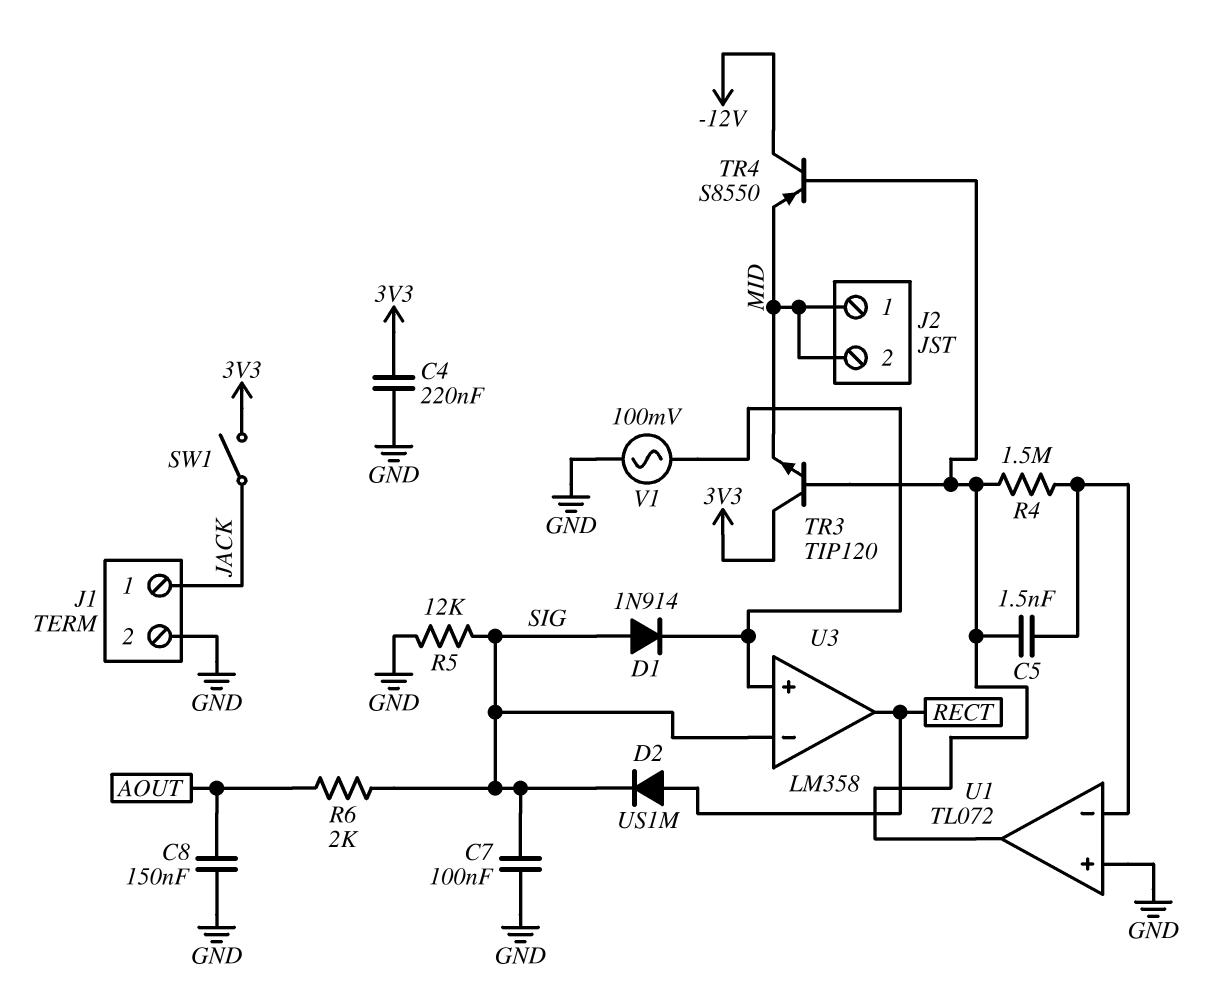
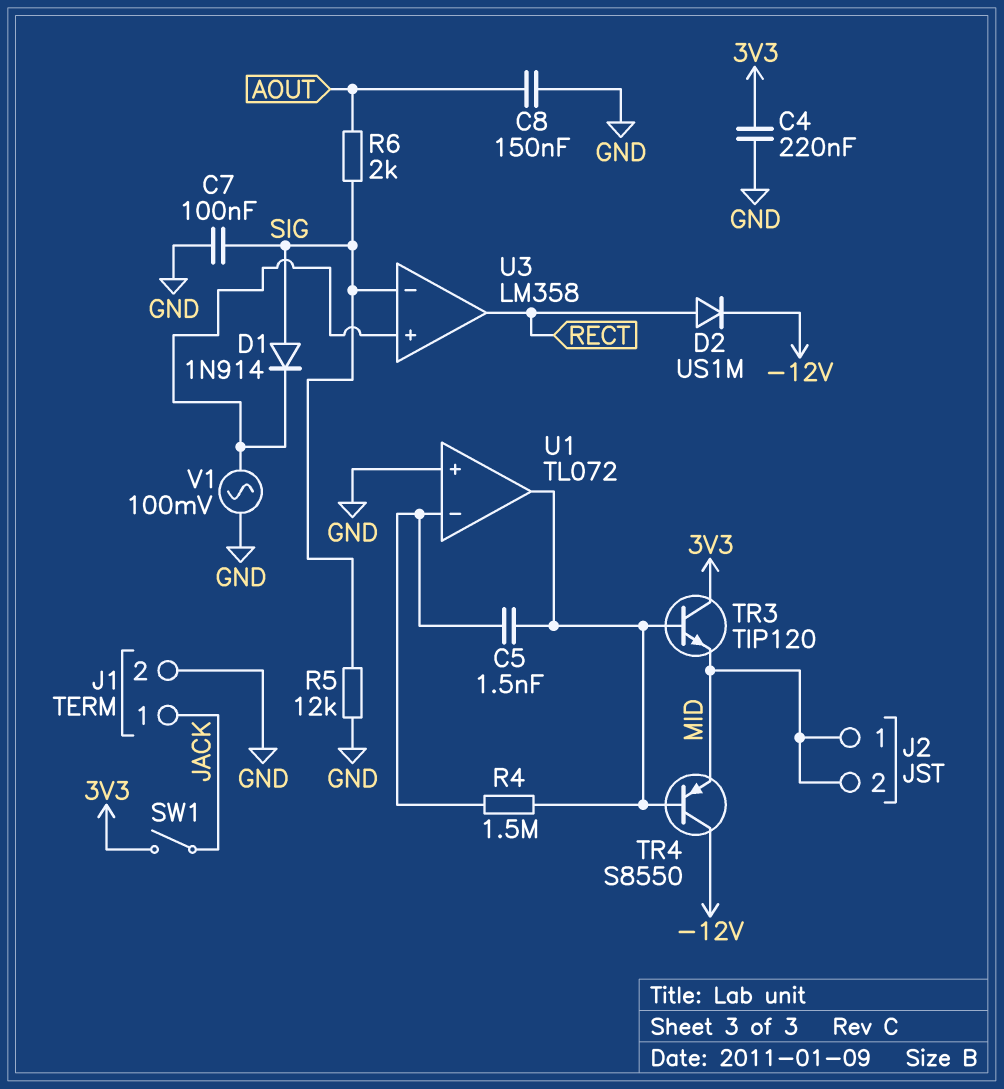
D2: diode US1M (A RECT, K SIG) -> diode US1M (A RECT, K -12V)

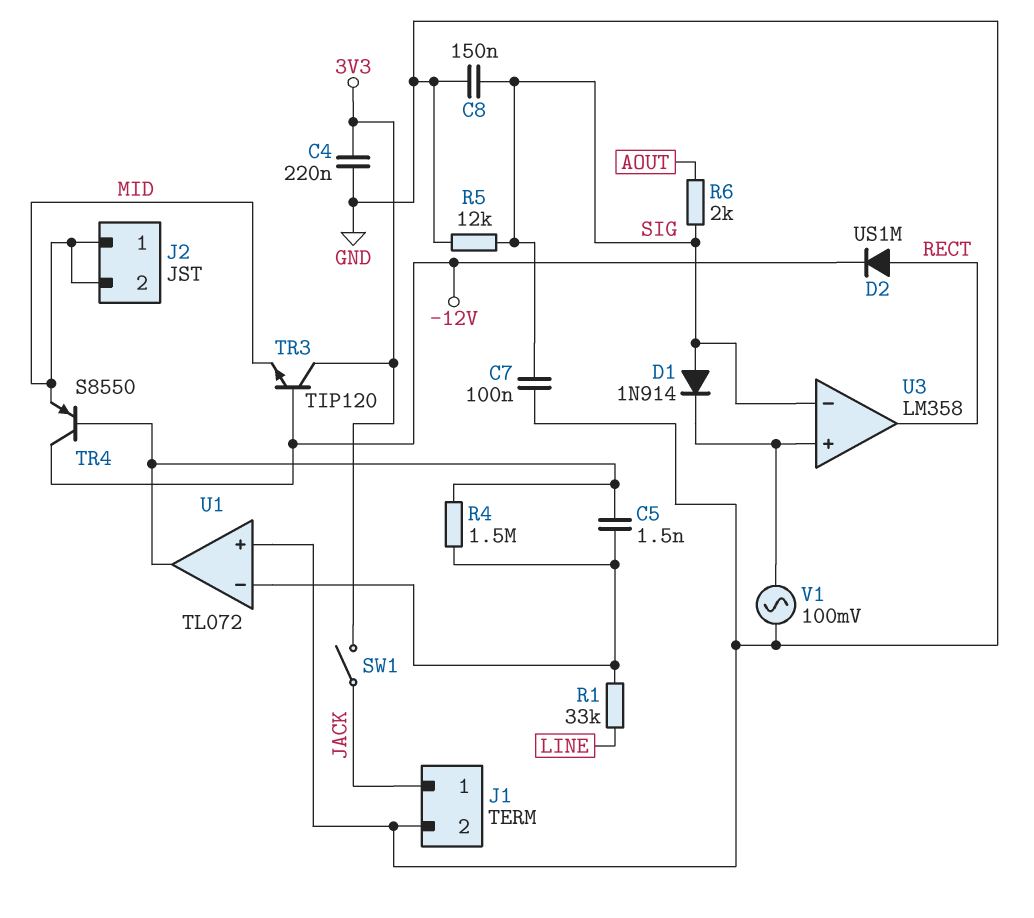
C8: 150nF (AOUT, GND) -> 150nF (GND, SIG)
R1: none -> 33k (LINE, U1/in-)
TR3: NPN TIP120 (B U1/out, C 3V3, E MID) -> NPN TIP120 (B -12V, C 3V3, E MID)

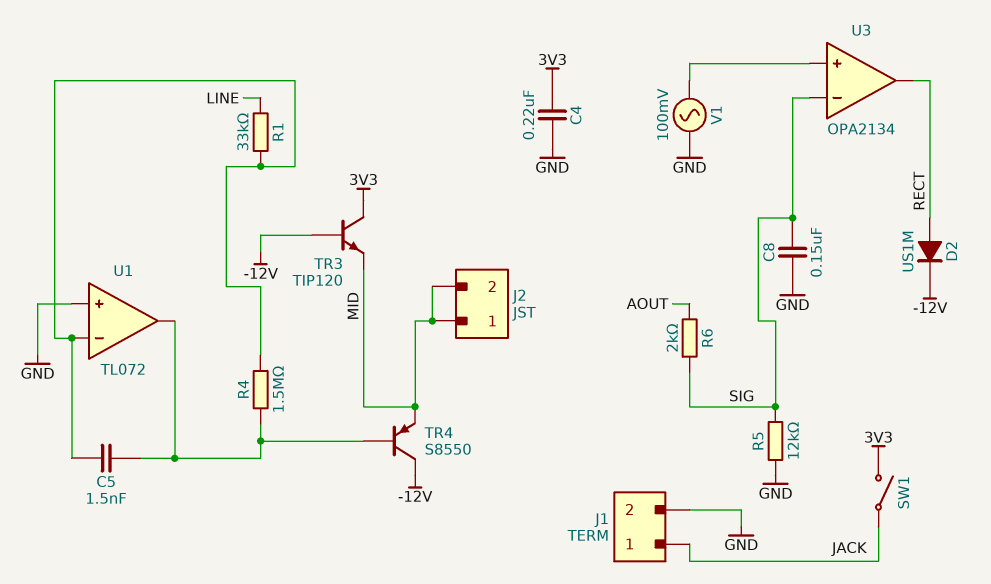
C7: 100nF (GND, SIG) -> none
D1: diode 1N914 (A SIG, K U3/in+) -> none
U3: LM358 -> OPA2134

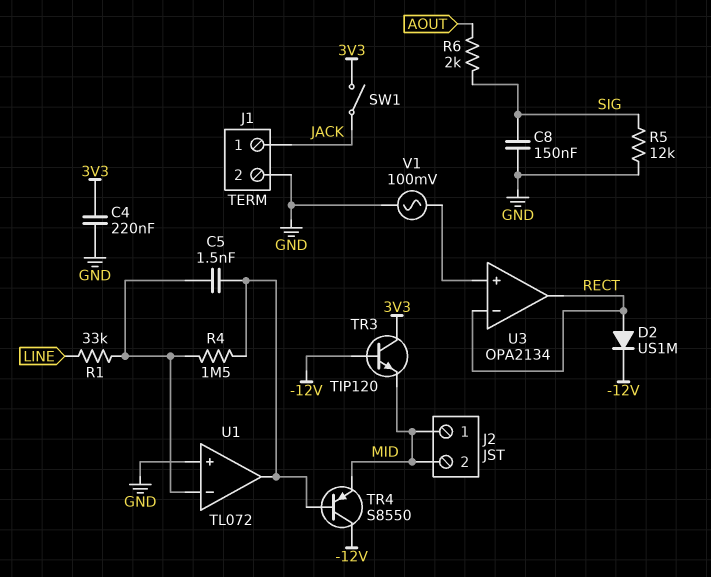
U3 pin in-: SIG -> RECT

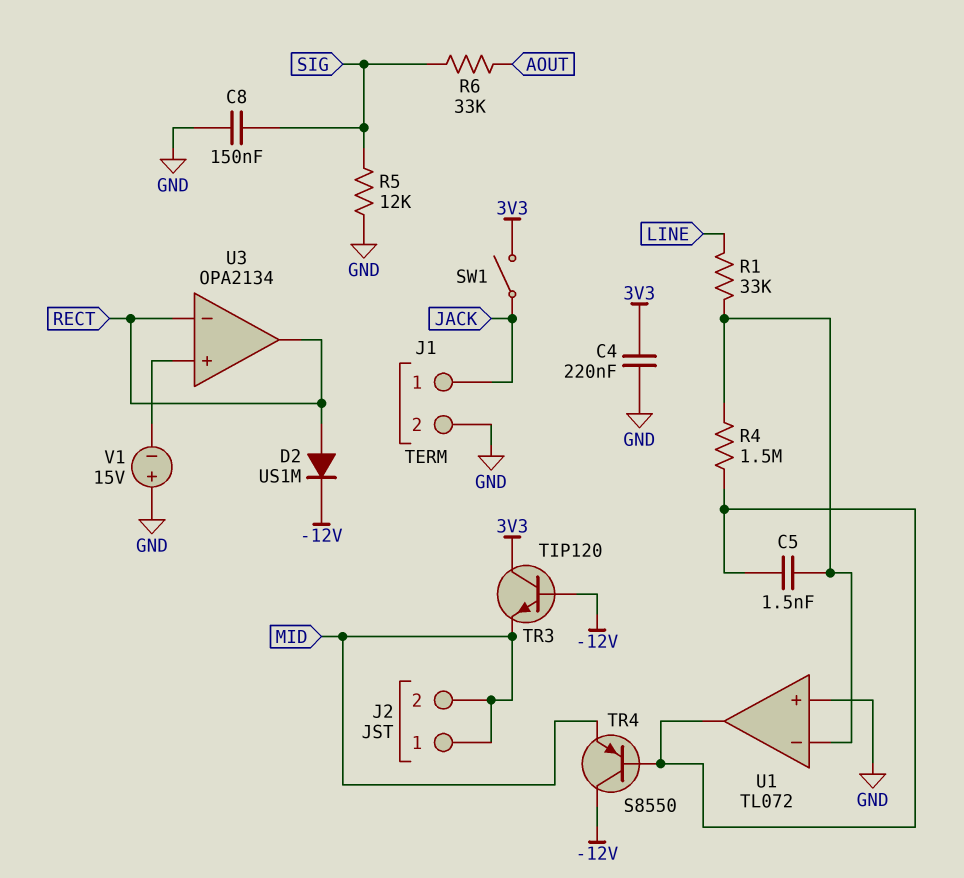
R6: 2k (AOUT, SIG) -> 33k (AOUT, SIG)
V1: AC 100mV (GND, U3/in+) -> 15V (plus GND, minus U3/in+)

